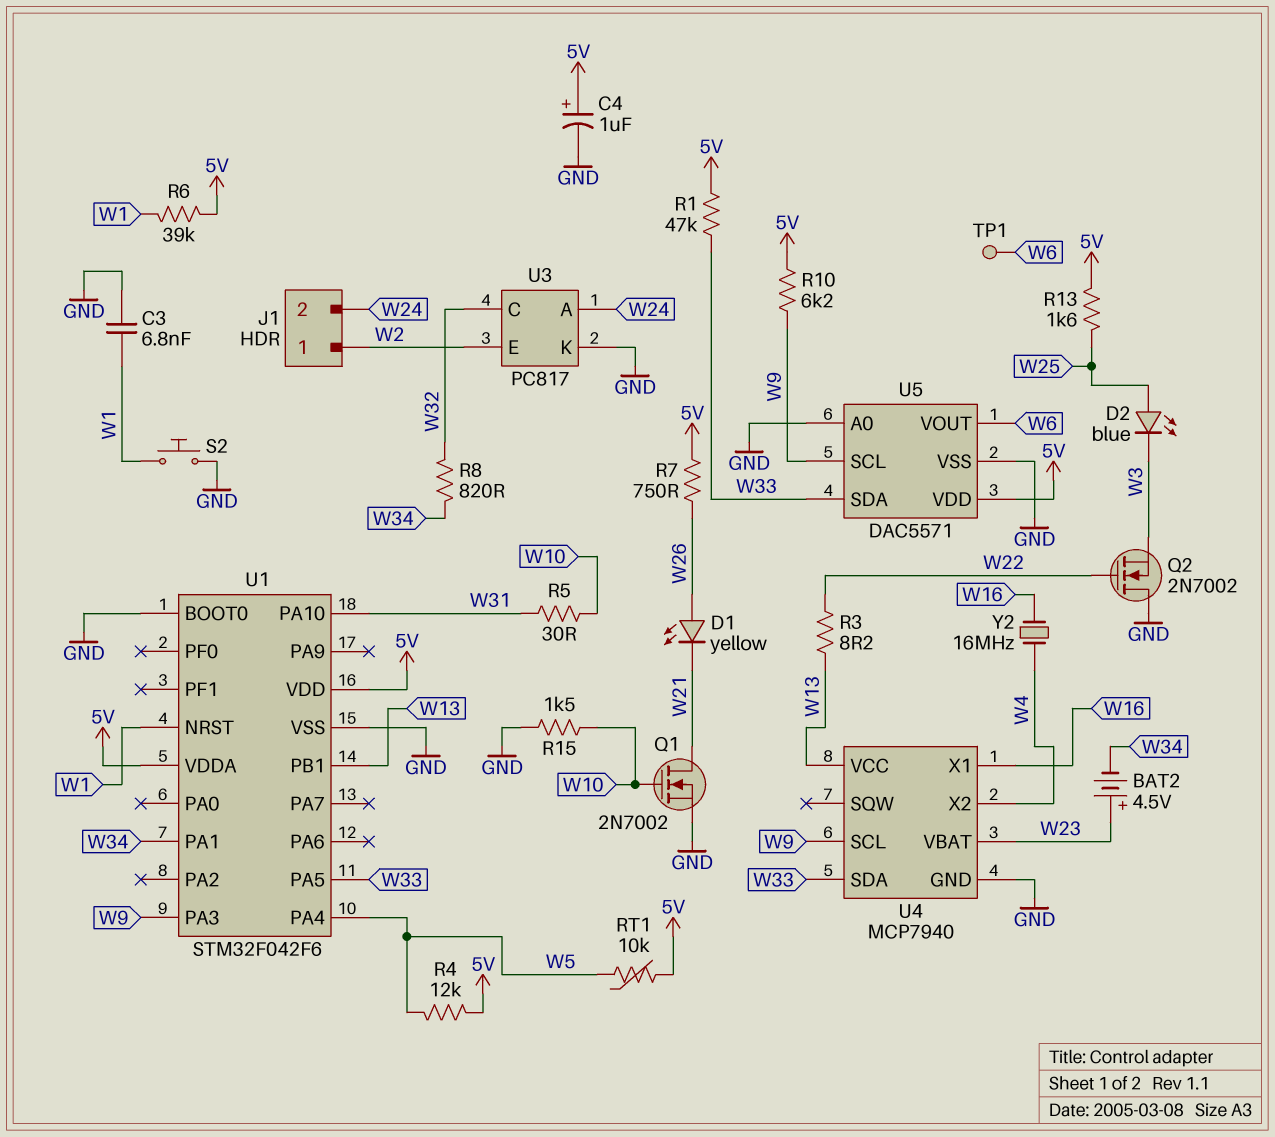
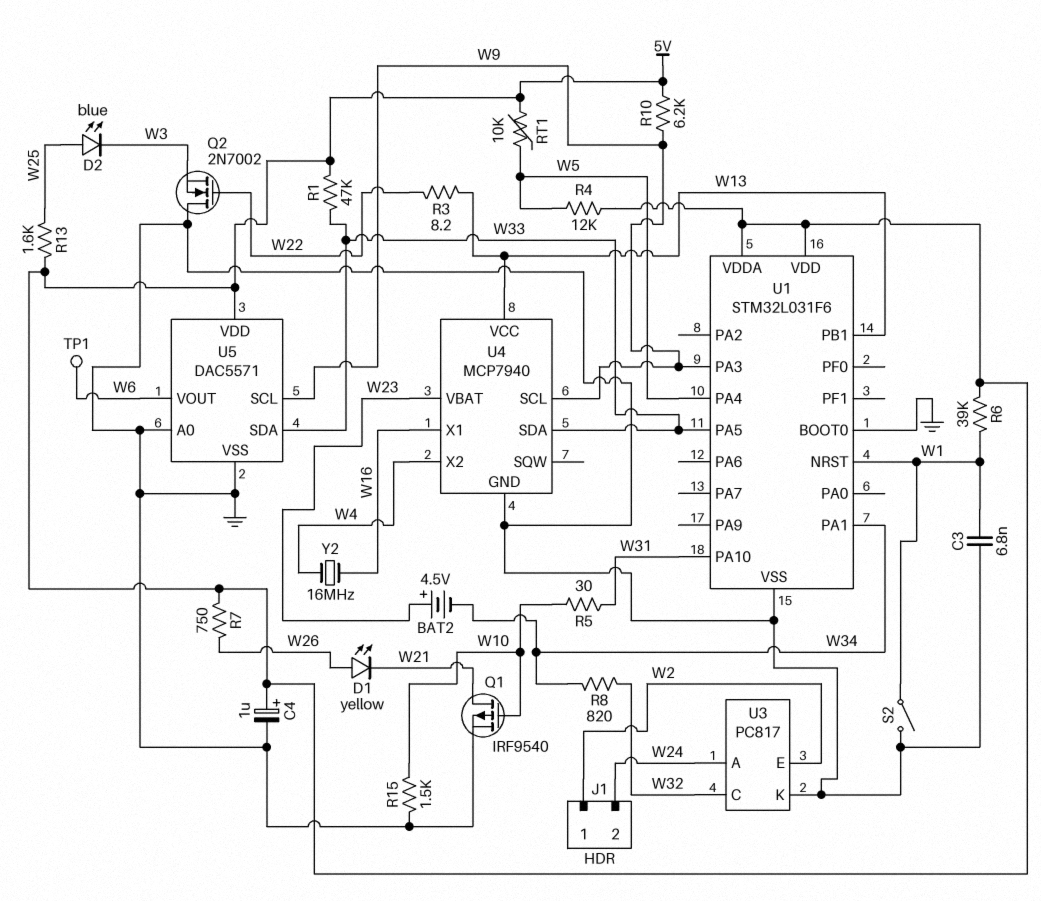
Q1: NMOS 2N7002 (G W10, D W21, S GND) -> PMOS IRF9540 (G W10, D W21, S GND)
S2: button (GND, W1) -> switch (GND, W1)
U1: STM32F042F6 -> STM32L031F6

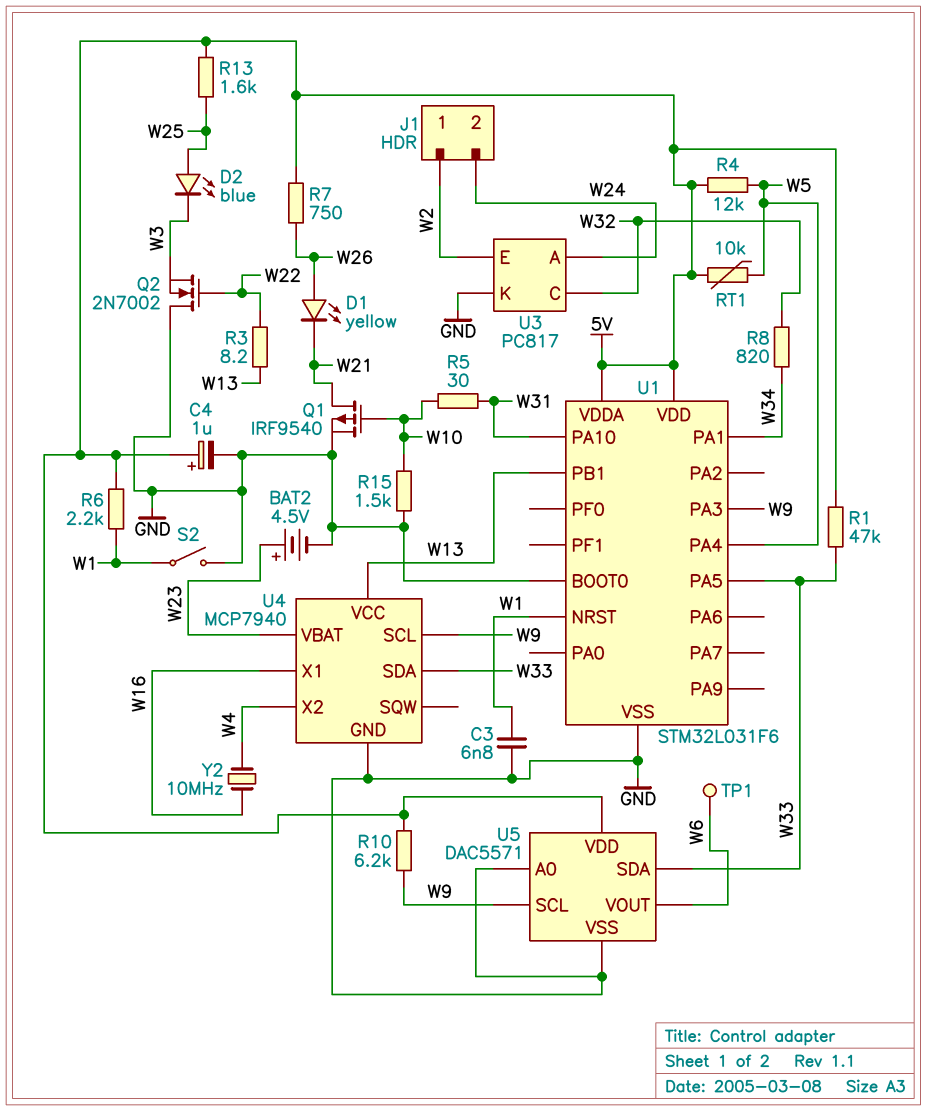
BAT2: 4.5V (plus W23, minus W34) -> 4.5V (plus W23, minus GND)
R6: 39k (5V, W1) -> 2.2k (5V, W1)
Y2: 16MHz (W4, W16) -> 10MHz (W4, W16)

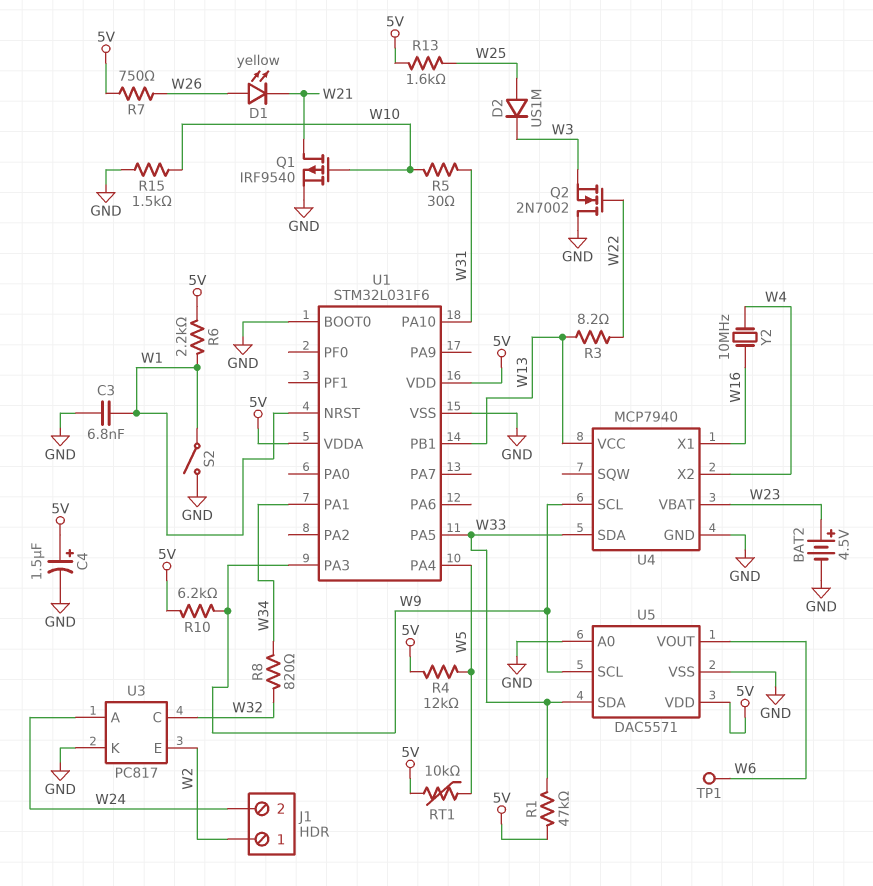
C4: 1uF (plus 5V, minus GND) -> 1.5uF (plus 5V, minus GND)
D2: LED blue (A W25, K W3) -> diode US1M (A W25, K W3)

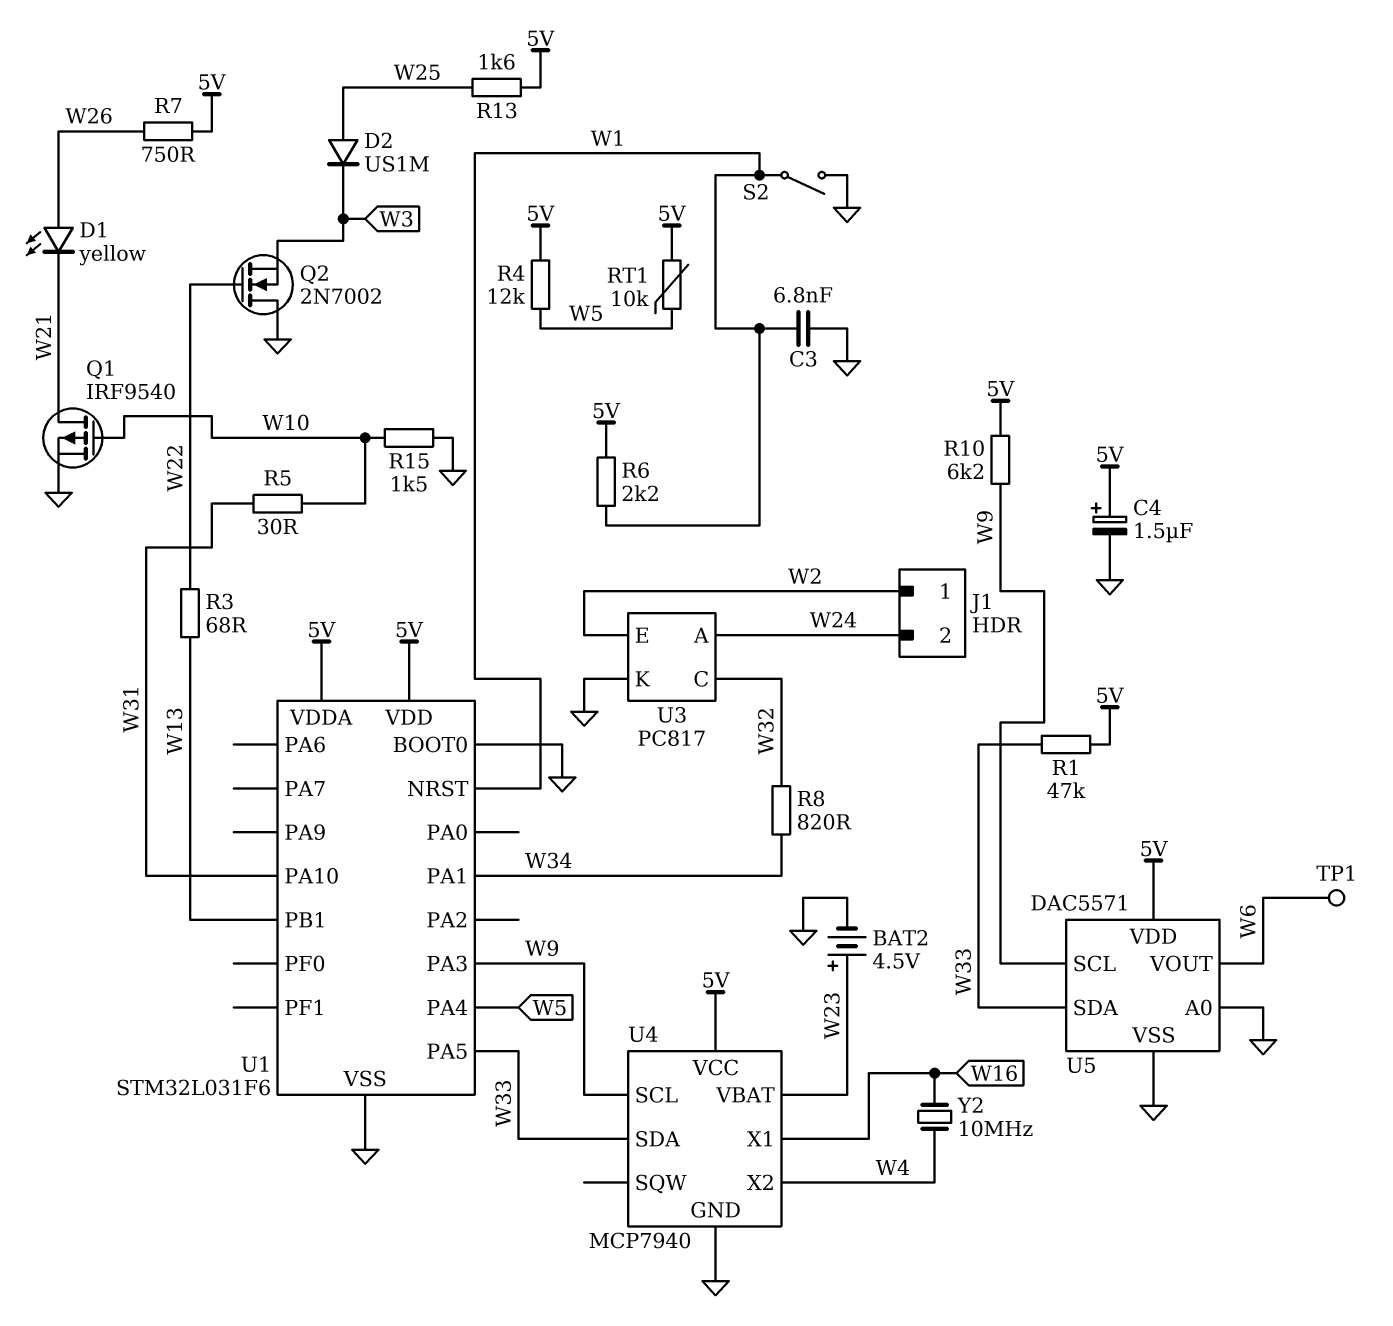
R3: 8.2 (W13, W22) -> 68 (W13, W22)
U4 pin VCC: W13 -> 5V

